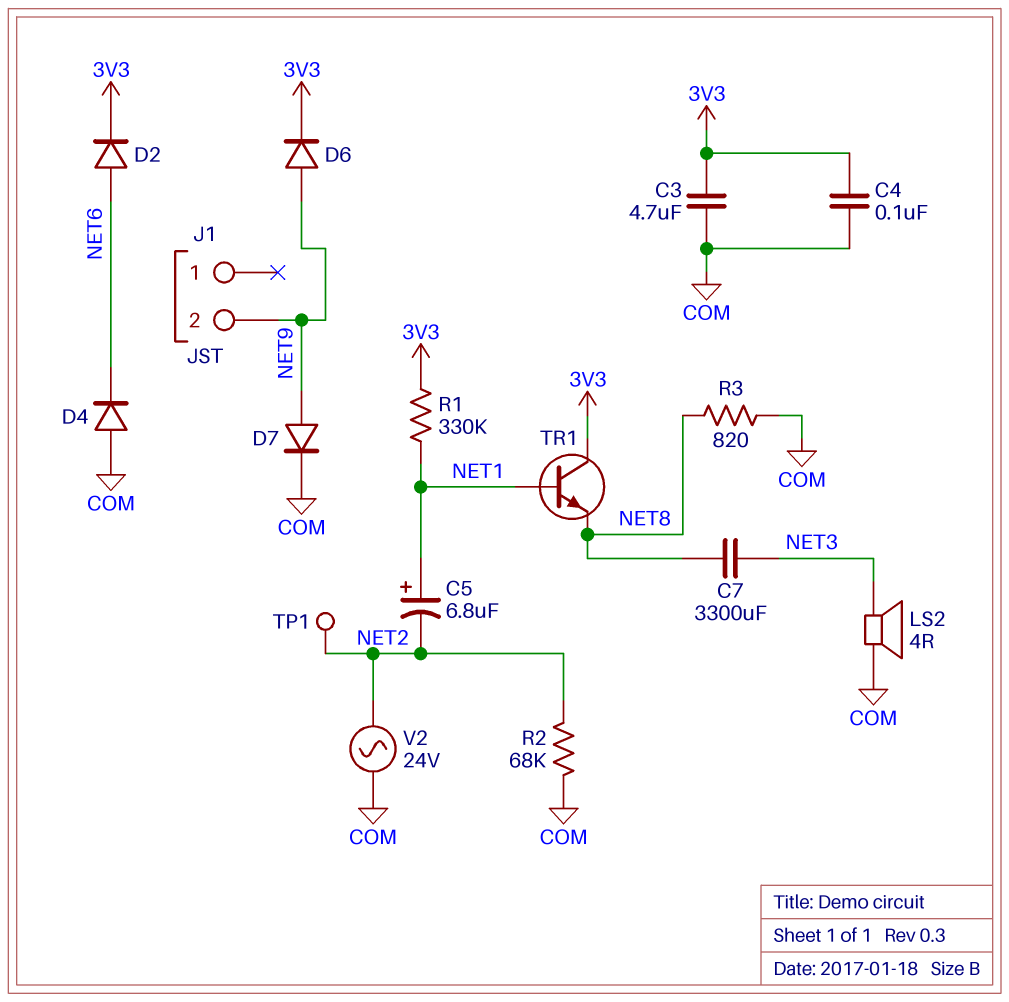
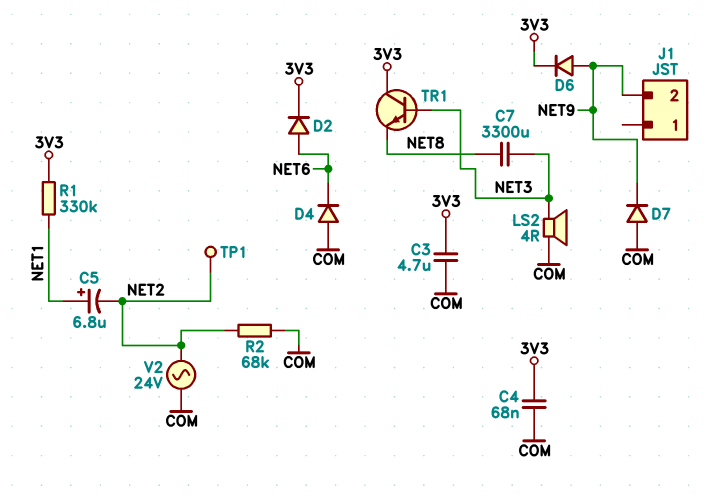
C4: 100nF (3V3, COM) -> 68nF (3V3, COM)
D7: diode (A NET9, K COM) -> diode (A COM, K NET9)
R3: 820 (COM, NET8) -> none
TR1: NPN (B NET1, C 3V3, E NET8) -> NPN (B NET3, C 3V3, E NET8)

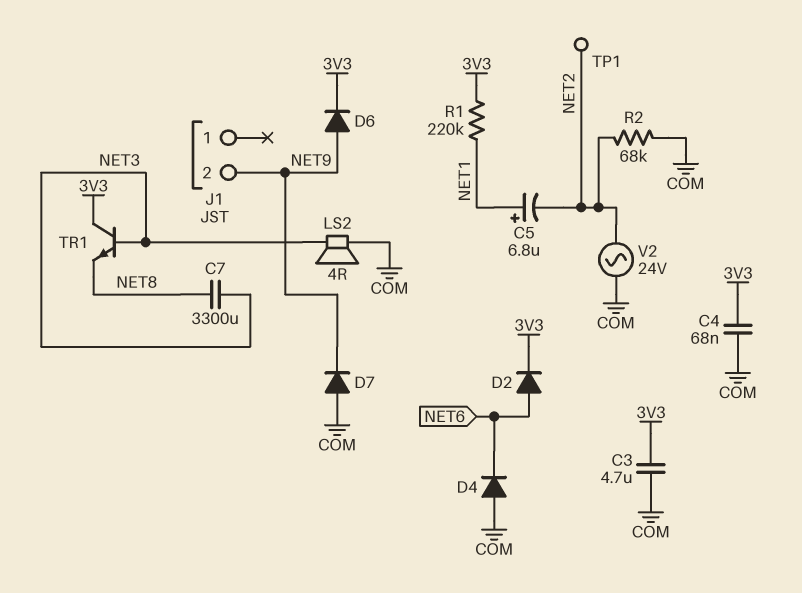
R1: 330k (3V3, NET1) -> 220k (3V3, NET1)

